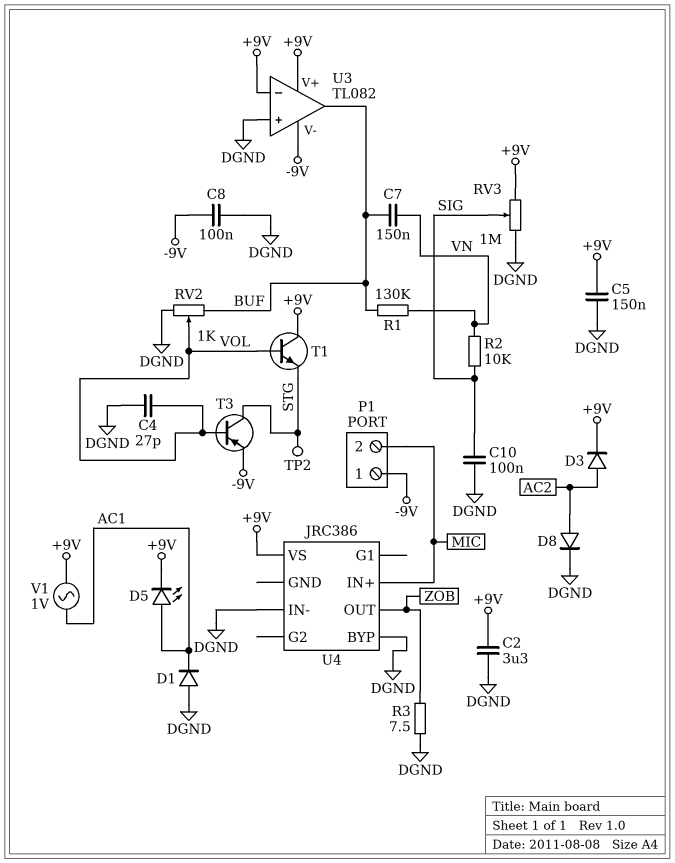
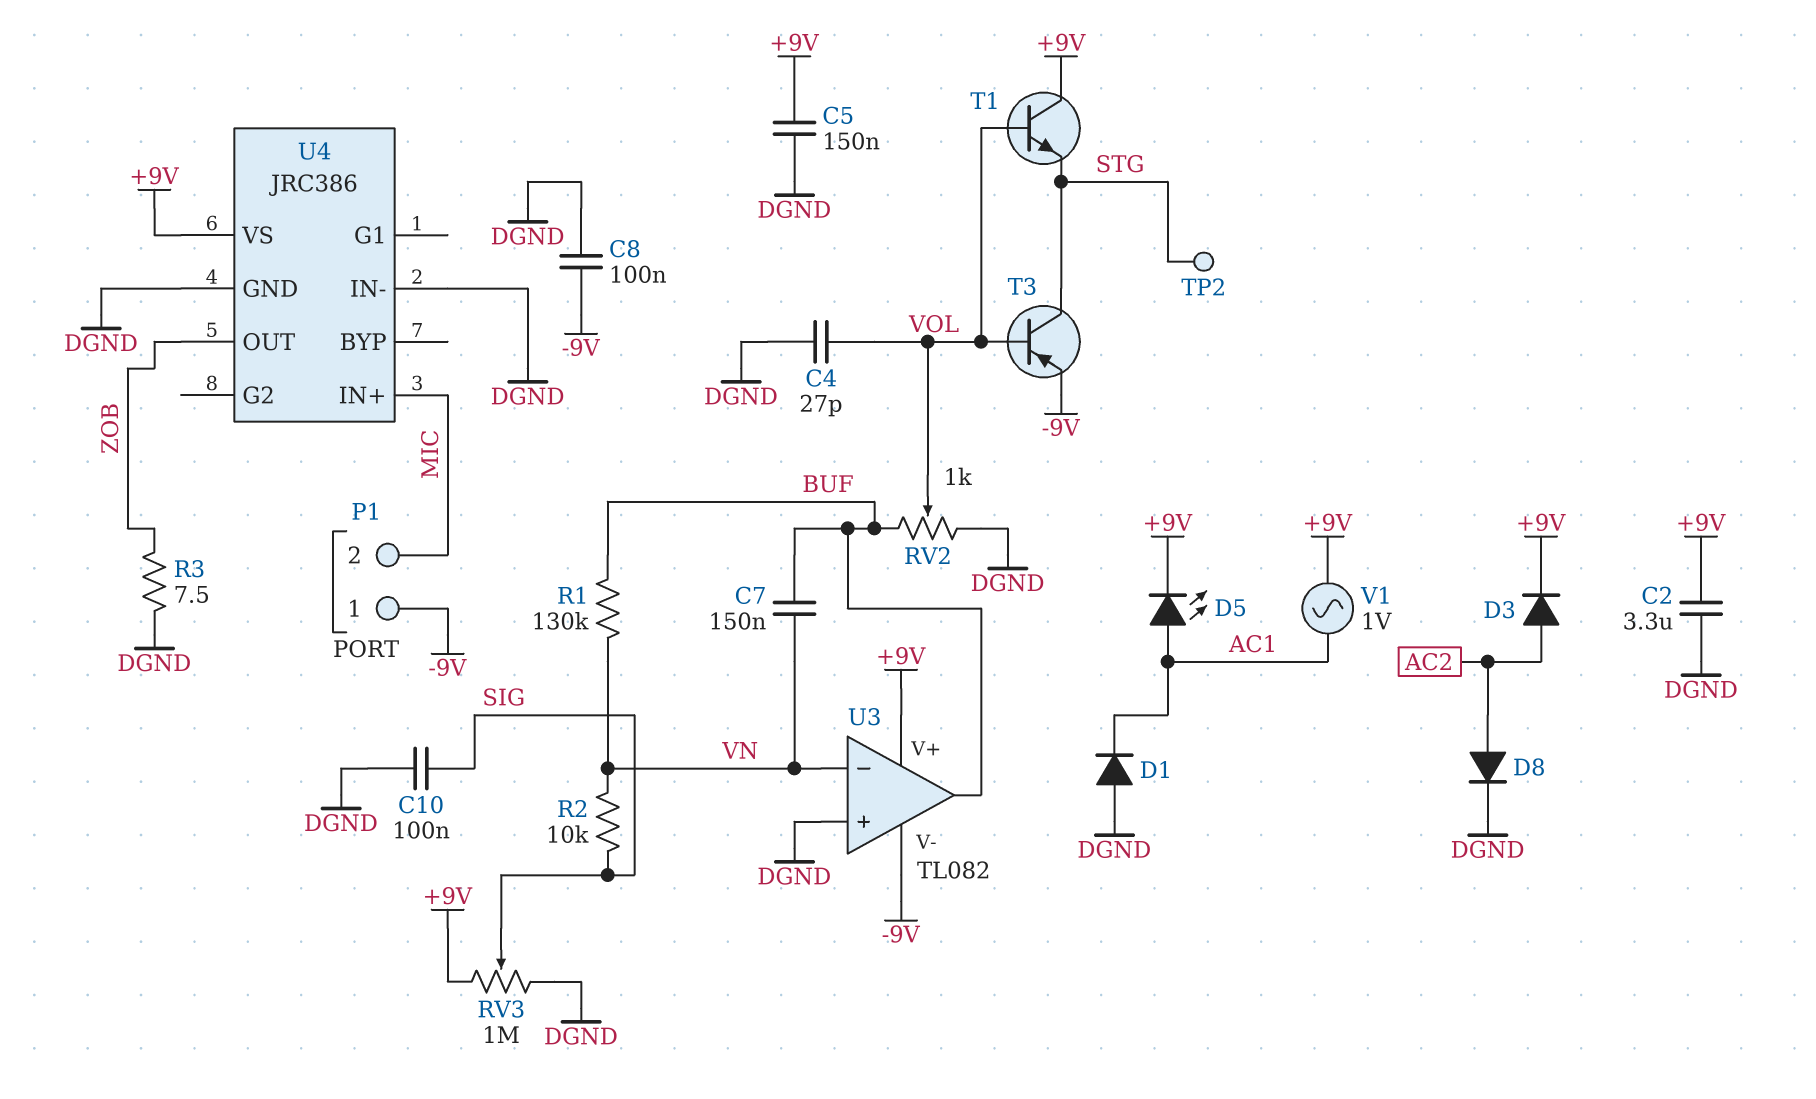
U3 pin in-: +9V -> VN
U4 pin BYP: DGND -> none
U4 pin GND: none -> DGND

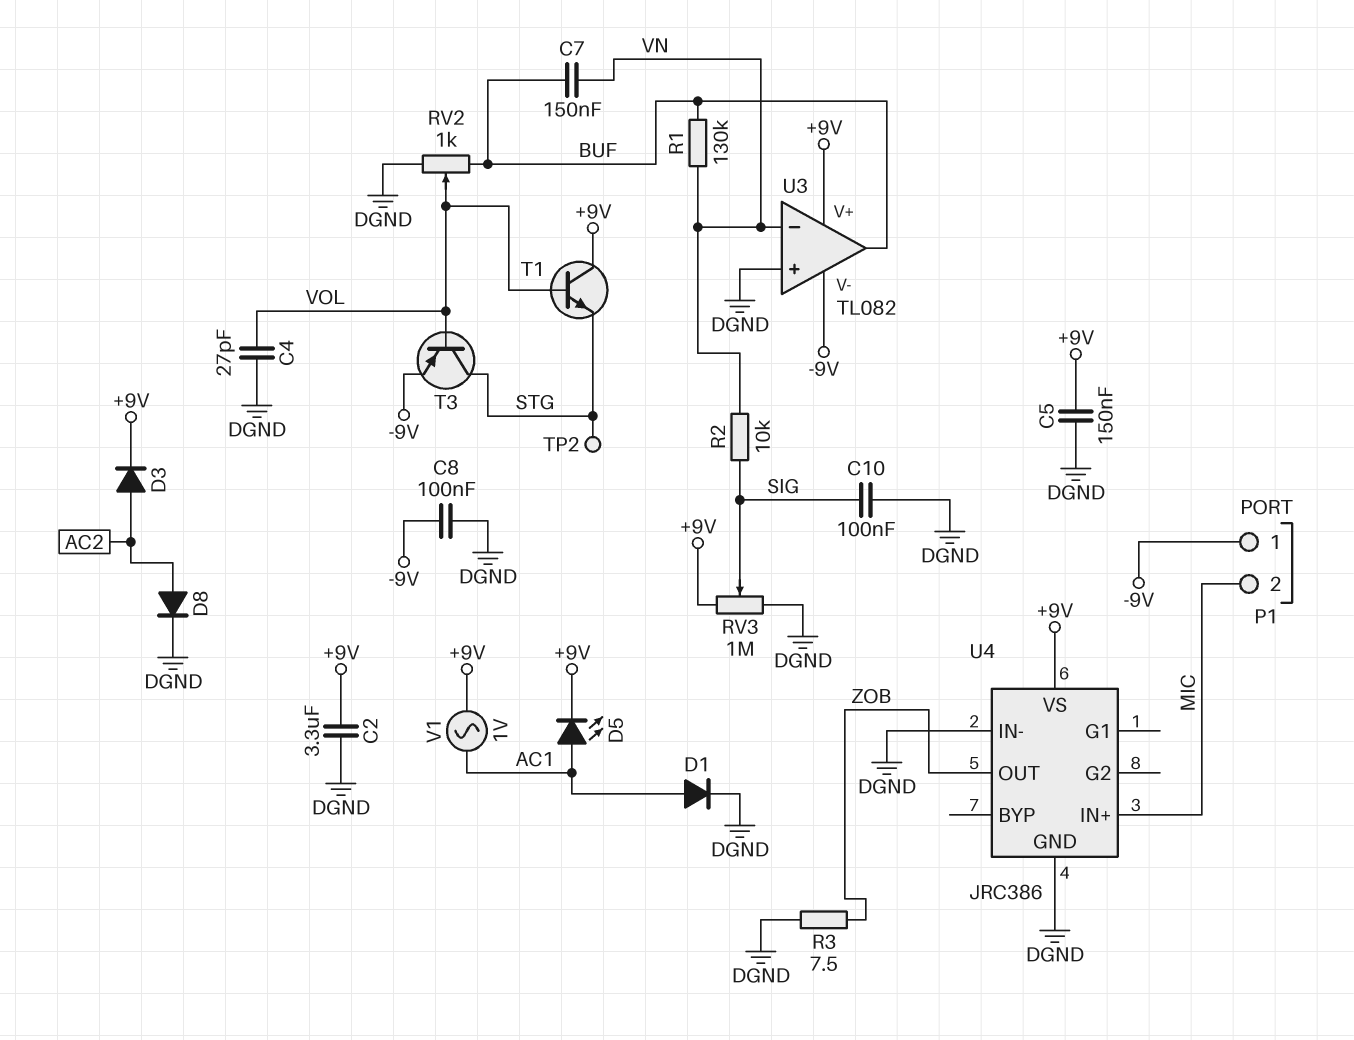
D1: diode (A DGND, K AC1) -> diode (A AC1, K DGND)

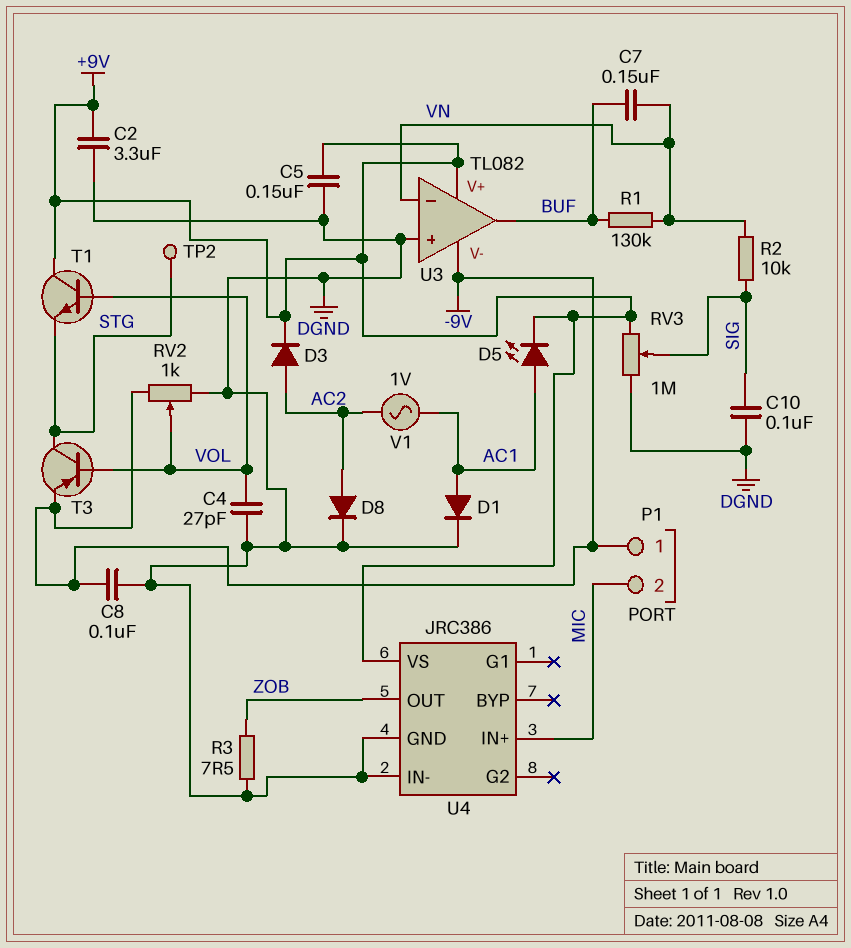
RV2: 1k (BUF, DGND, wiper VOL) -> 1k (-9V, DGND, wiper VOL)
V1: AC 1V (+9V, AC1) -> AC 1V (AC1, AC2)

